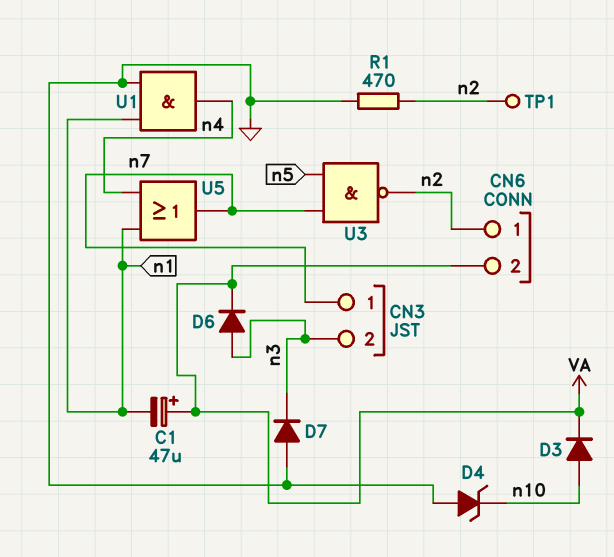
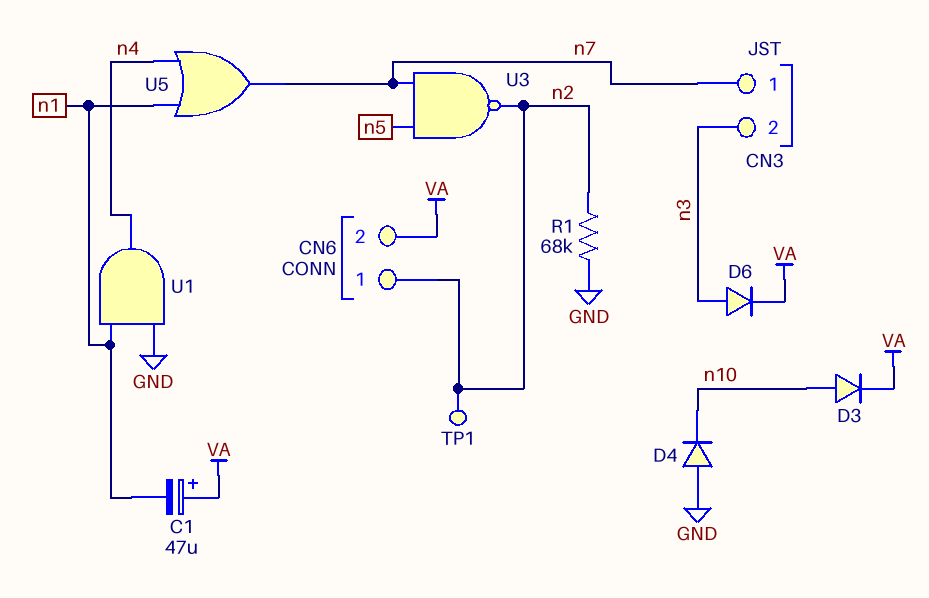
D4: zener (A GND, K n10) -> diode (A GND, K n10)
D7: diode (A GND, K n3) -> none
R1: 470 (GND, n2) -> 68k (GND, n2)

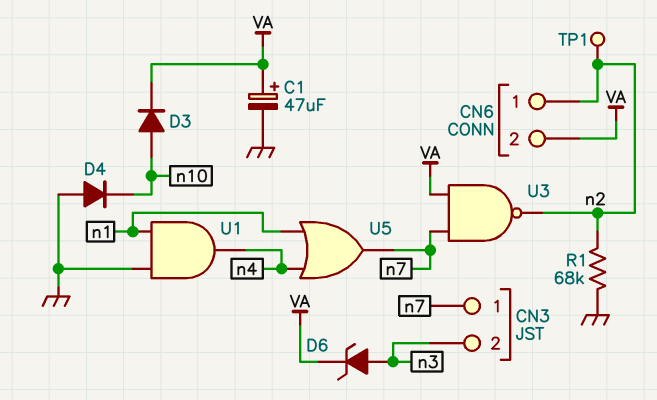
C1: 47uF (plus VA, minus n1) -> 47uF (plus VA, minus GND)
D6: diode (A n3, K VA) -> zener (A n3, K VA)
U3: NAND (in n5, in n7, out n2) -> NAND (in VA, in n7, out n2)

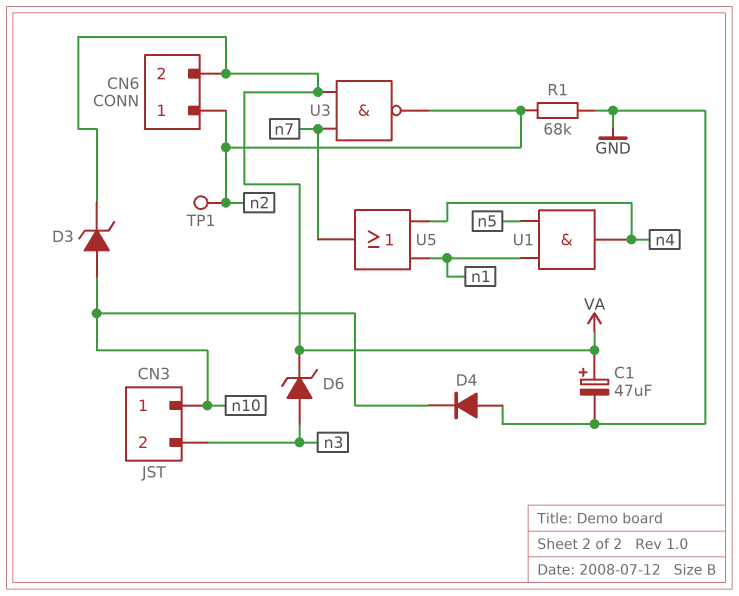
CN3 pin 1: n7 -> n10
D3: diode (A n10, K VA) -> zener (A n10, K VA)
U1: AND (in GND, in n1, out n4) -> AND (in n1, in n5, out n4)

